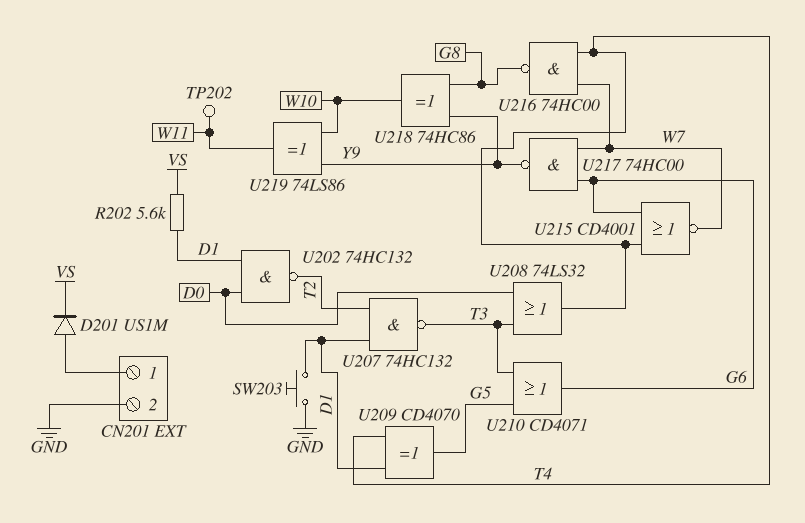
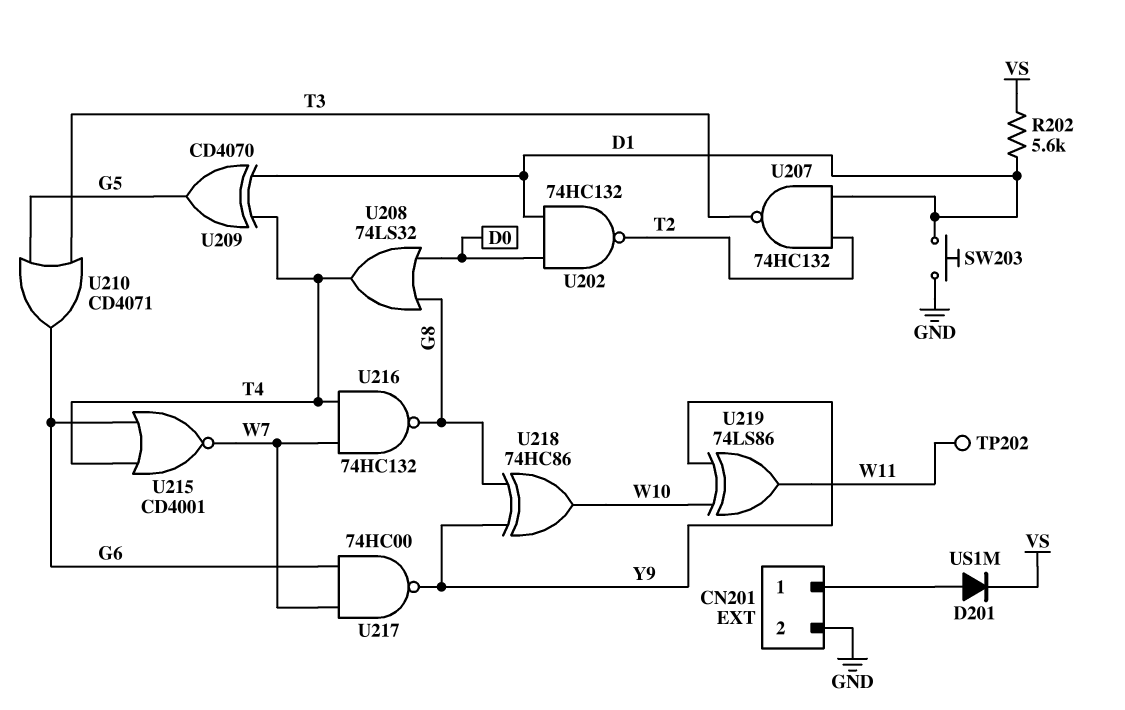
U208: OR 74LS32 (in D0, in T3, out T4) -> OR 74LS32 (in D0, in G8, out T4)
U216: NAND 74HC00 (in T4, in W7, out G8) -> NAND 74HC132 (in T4, in W7, out G8)

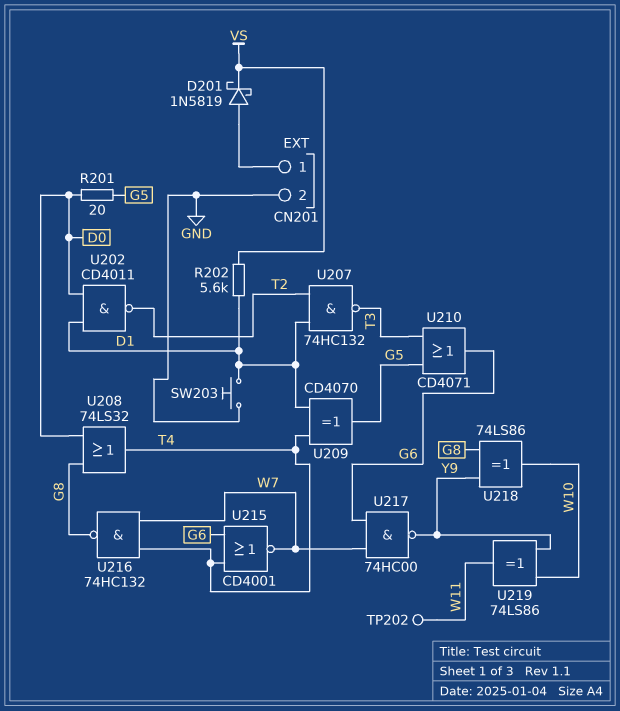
D201: diode US1M (A CN201/1, K VS) -> schottky 1N5819 (A CN201/1, K VS)
R201: none -> 20 (D0, G5)
U202: NAND 74HC132 (in D0, in D1, out T2) -> NAND CD4011 (in D0, in D1, out T2)
U218: XOR 74HC86 (in G8, in Y9, out W10) -> XOR 74LS86 (in G8, in Y9, out W10)

